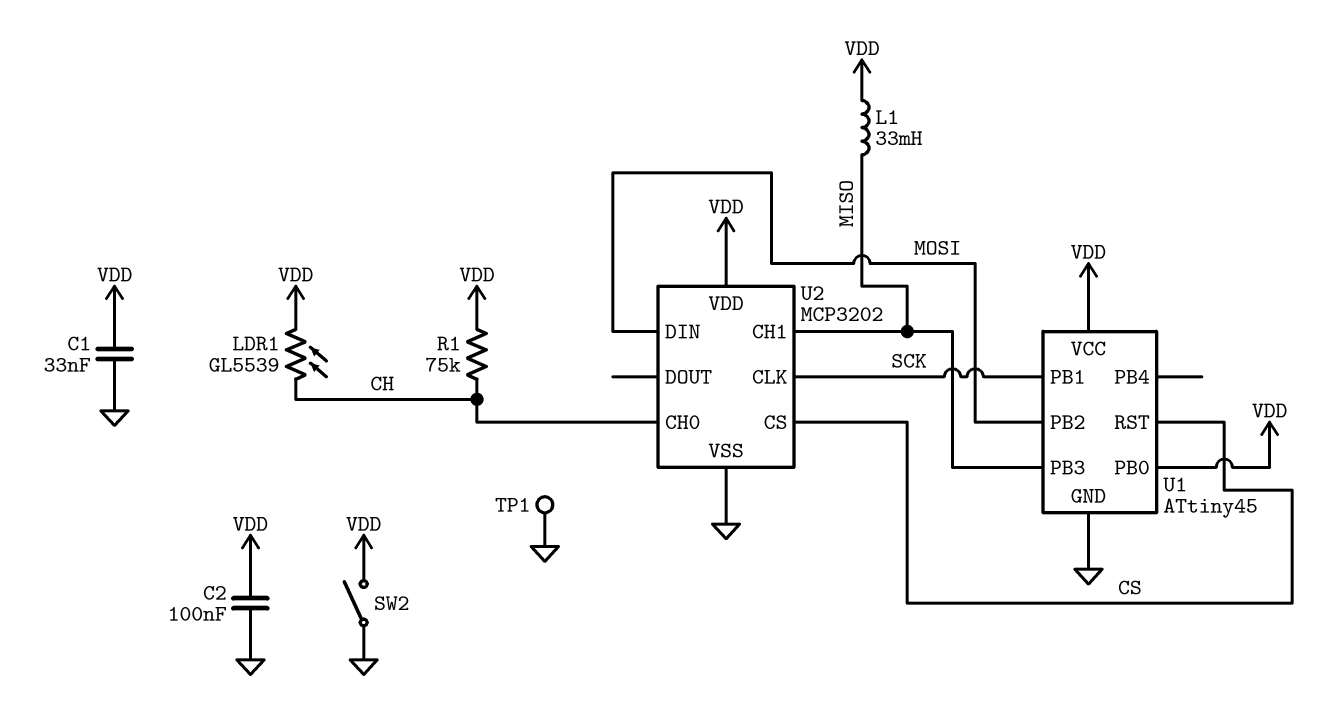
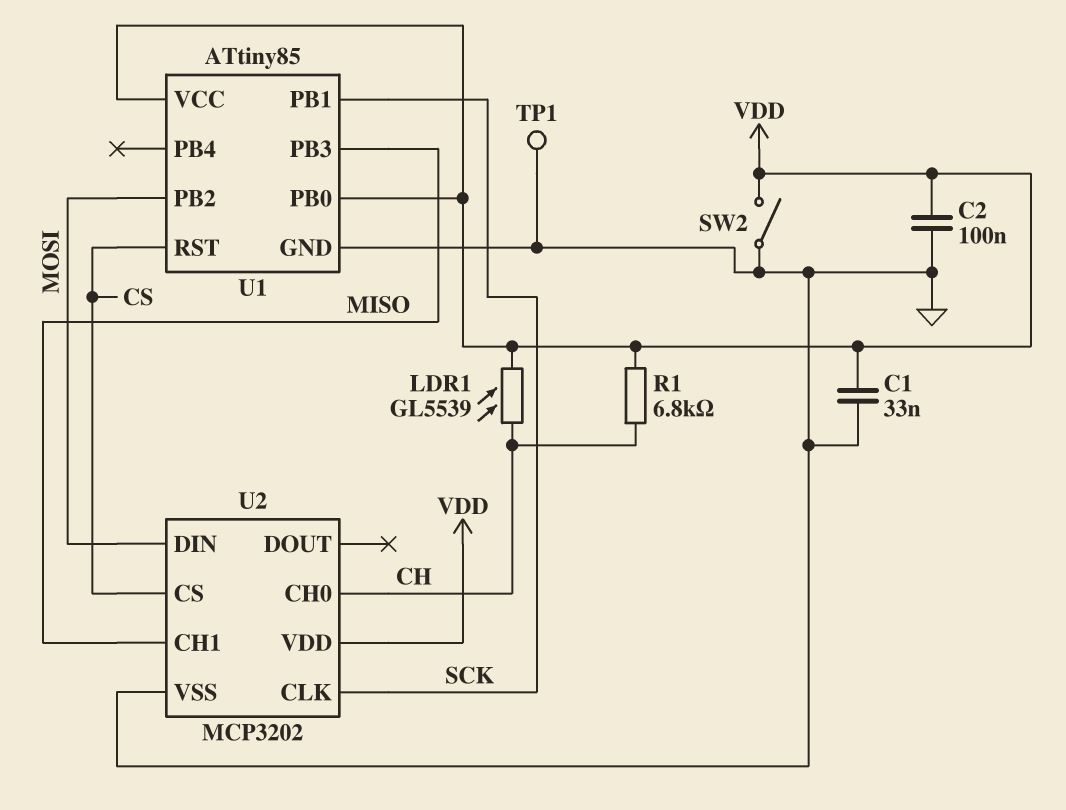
L1: 33mH (MISO, VDD) -> none
R1: 75k (CH, VDD) -> 6.8k (CH, VDD)
U1: ATtiny45 -> ATtiny85

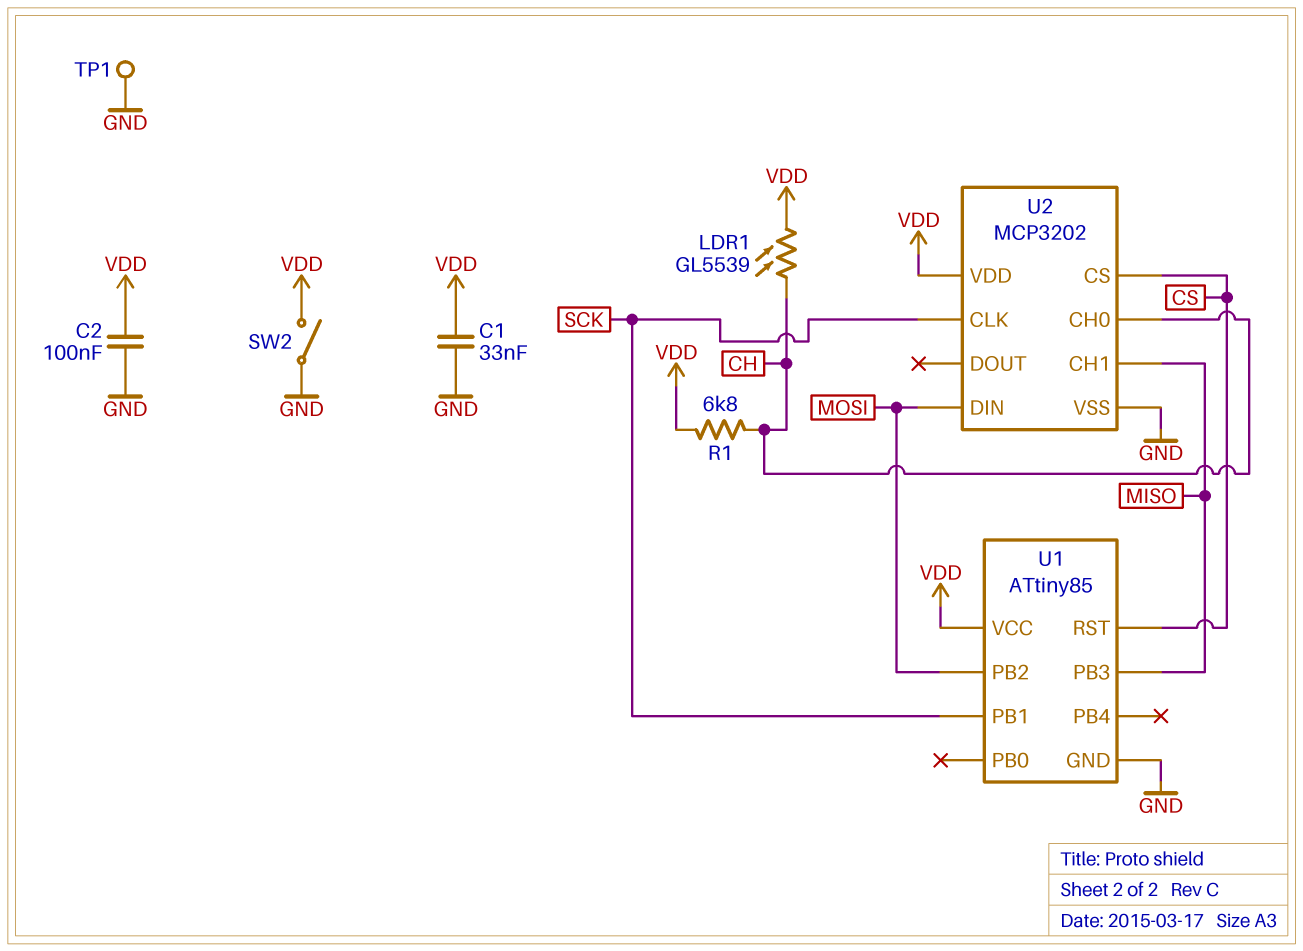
U1 pin PB0: VDD -> none

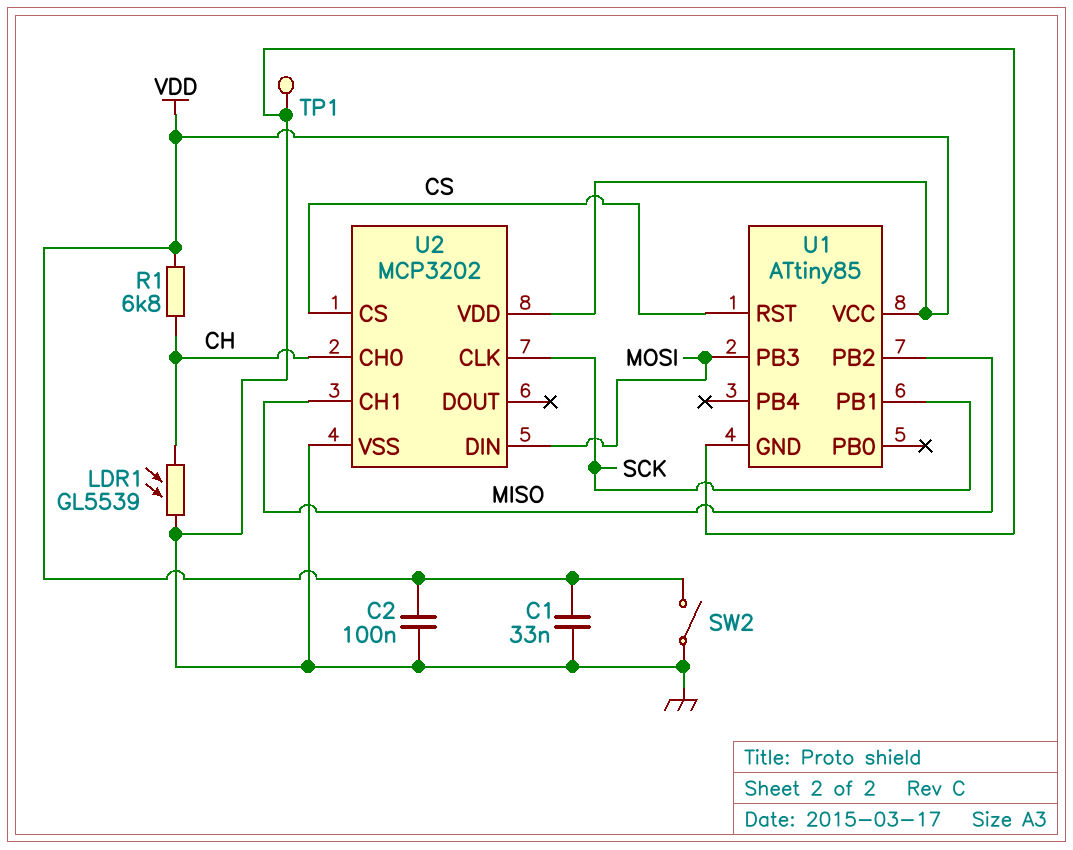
LDR1: GL5539 (CH, VDD) -> GL5539 (CH, GND)
U1 pin PB2: MOSI -> MISO
U1 pin PB3: MISO -> MOSI

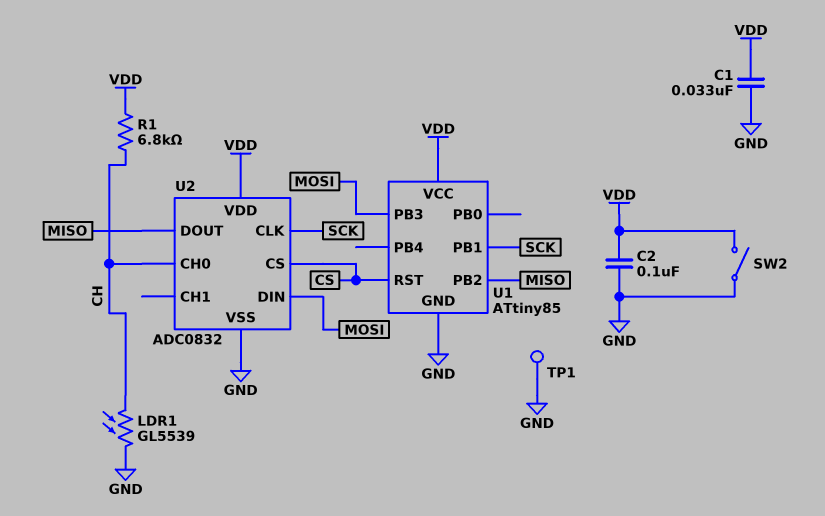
U2: MCP3202 -> ADC0832
U2 pin CH1: MISO -> none
U2 pin DOUT: none -> MISO

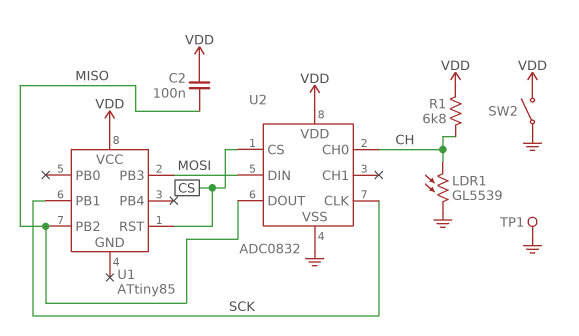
C1: 33nF (GND, VDD) -> none
C2: 100nF (GND, VDD) -> 100nF (MISO, VDD)
U1 pin GND: GND -> none

